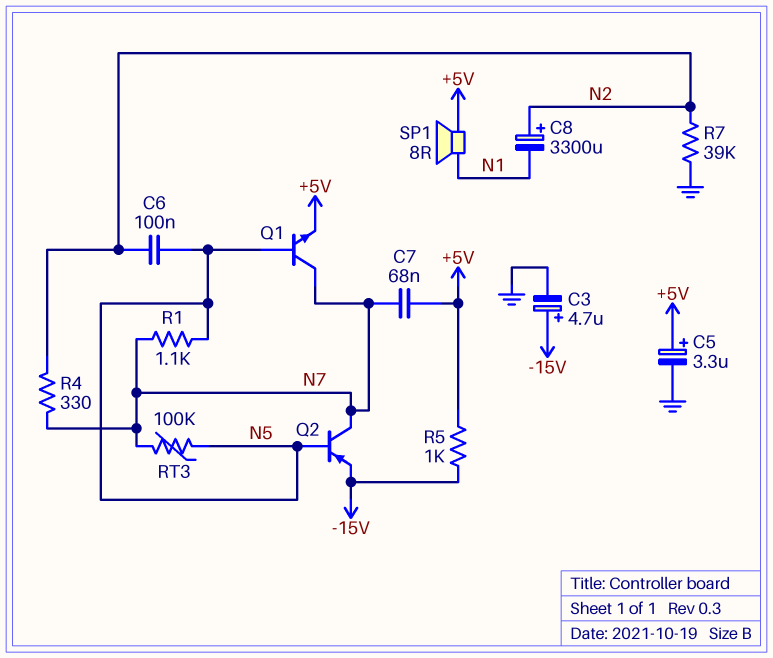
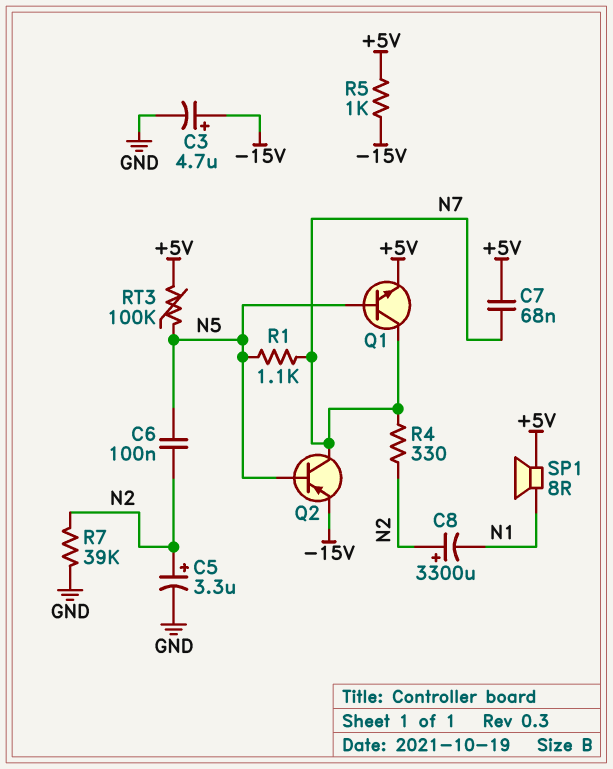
C5: 3.3uF (plus +5V, minus GND) -> 3.3uF (plus N2, minus GND)
RT3: 100k (N5, N7) -> 100k (+5V, N5)

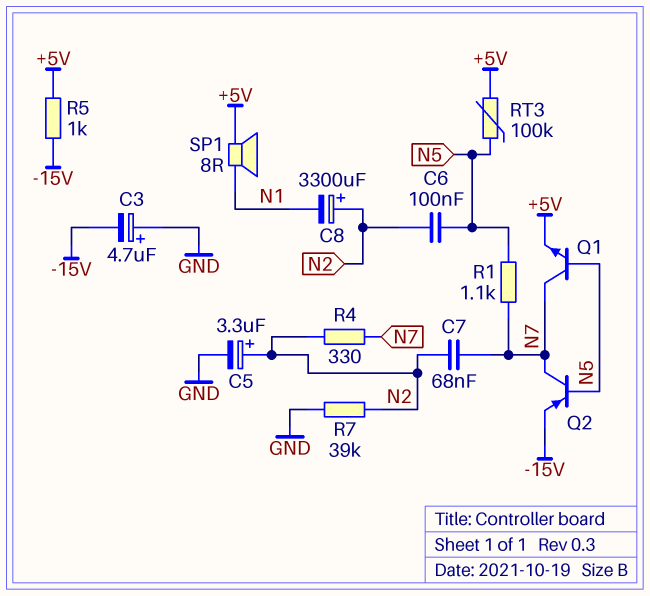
C3: 4.7uF (plus -15V, minus GND) -> 4.7uF (plus GND, minus -15V)
C7: 68nF (+5V, N7) -> 68nF (N2, N7)

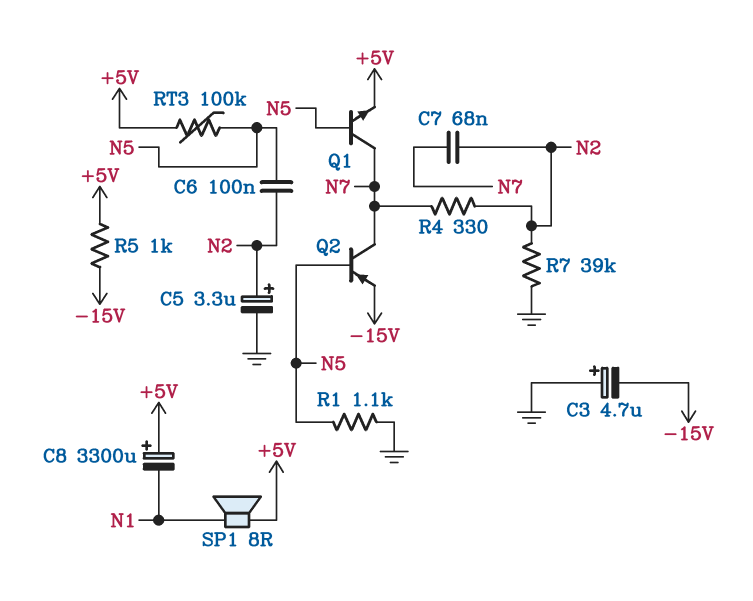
C8: 3300uF (plus N2, minus N1) -> 3300uF (plus +5V, minus N1)
R1: 1.1k (N5, N7) -> 1.1k (GND, N5)

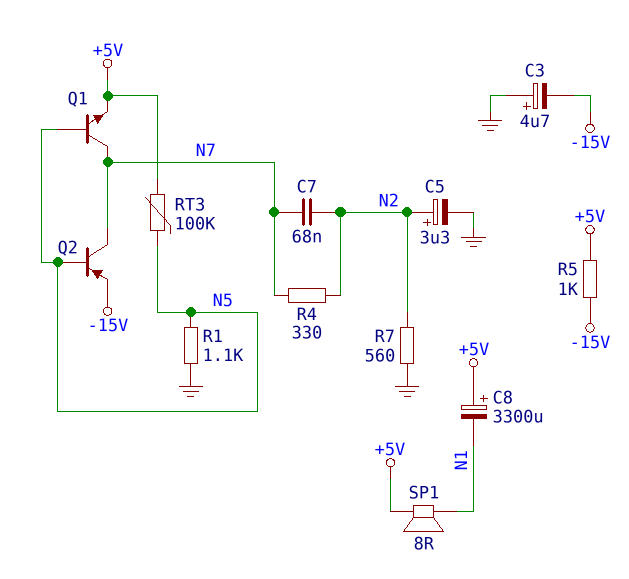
C6: 100nF (N2, N5) -> none
R7: 39k (GND, N2) -> 560 (GND, N2)

